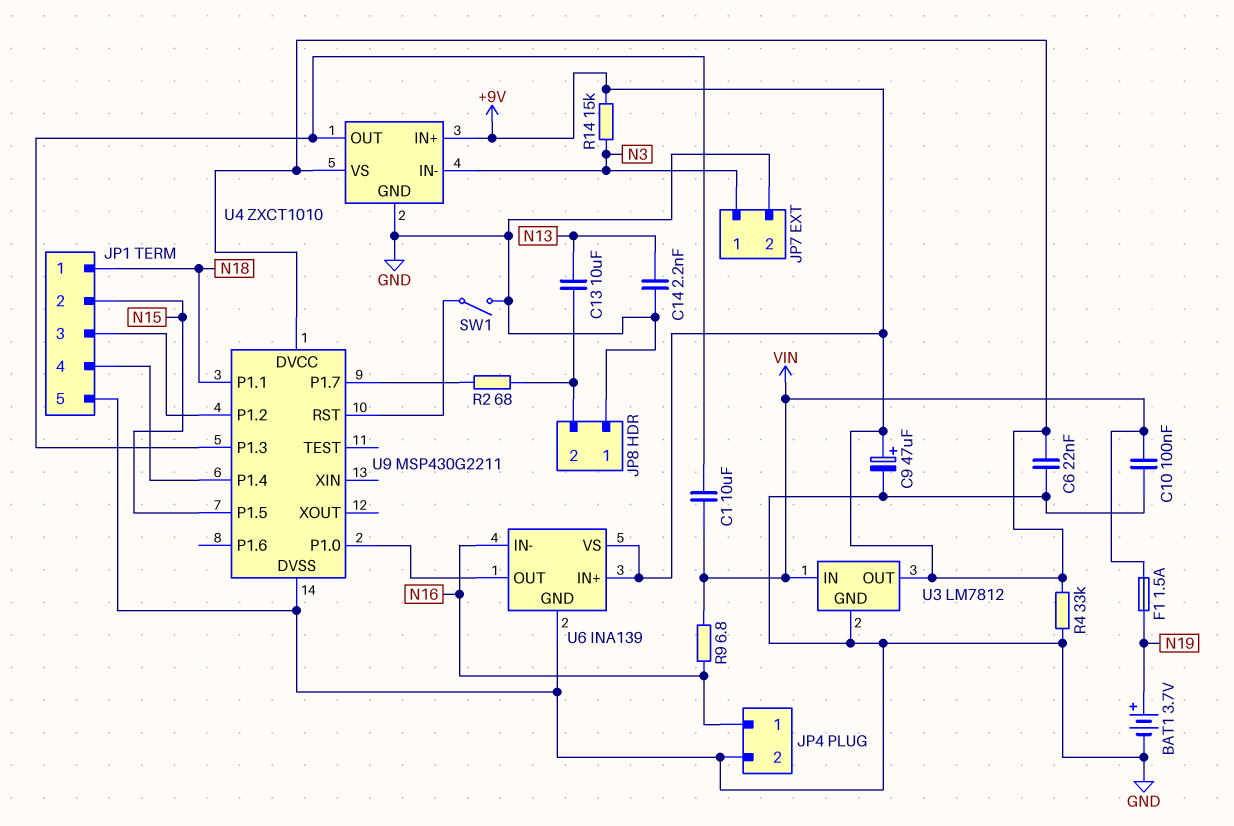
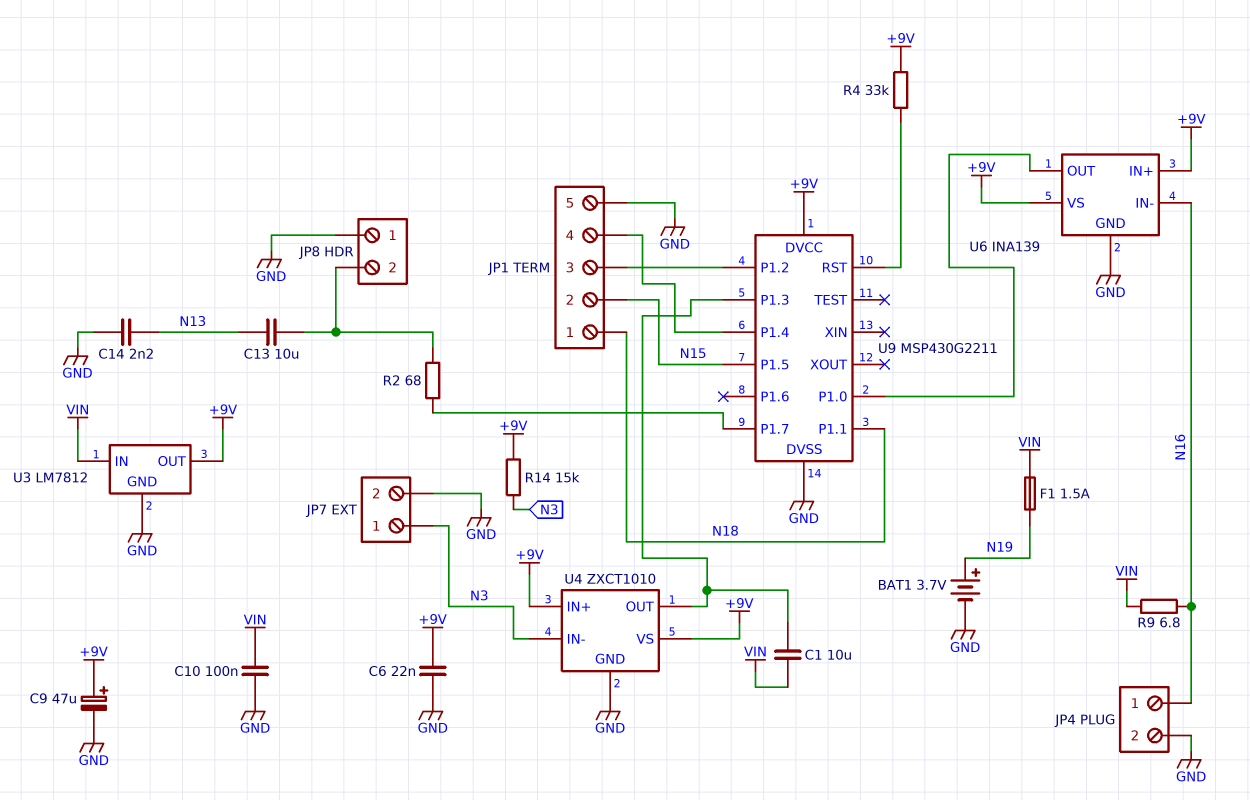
R4: 33k (+9V, GND) -> 33k (+9V, U9/RST)
SW1: switch (GND, U9/RST) -> none

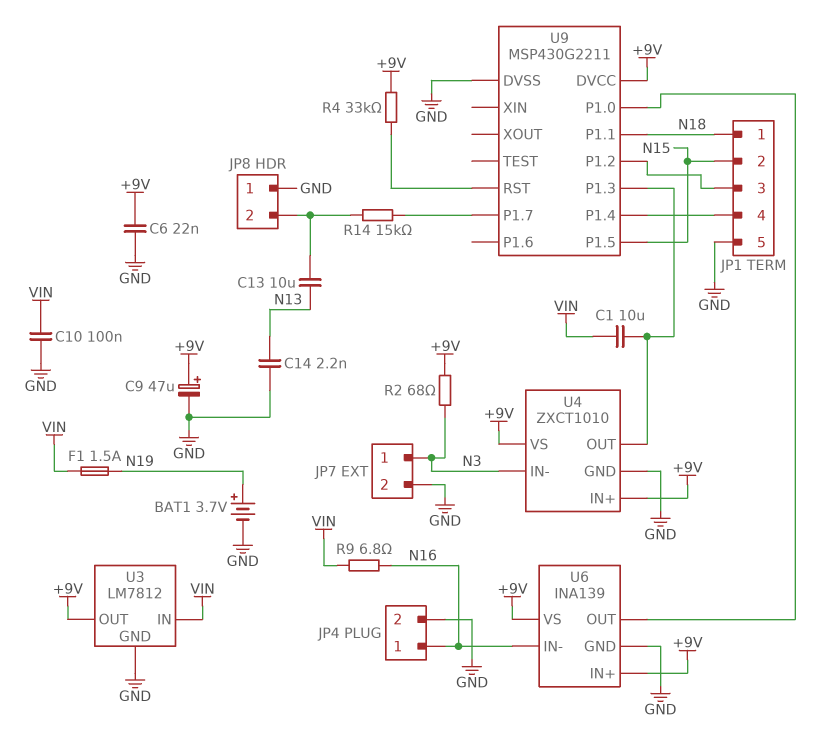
R2: 68 (JP8/2, U9/P1.7) -> 68 (+9V, N3)
R14: 15k (+9V, N3) -> 15k (JP8/2, U9/P1.7)

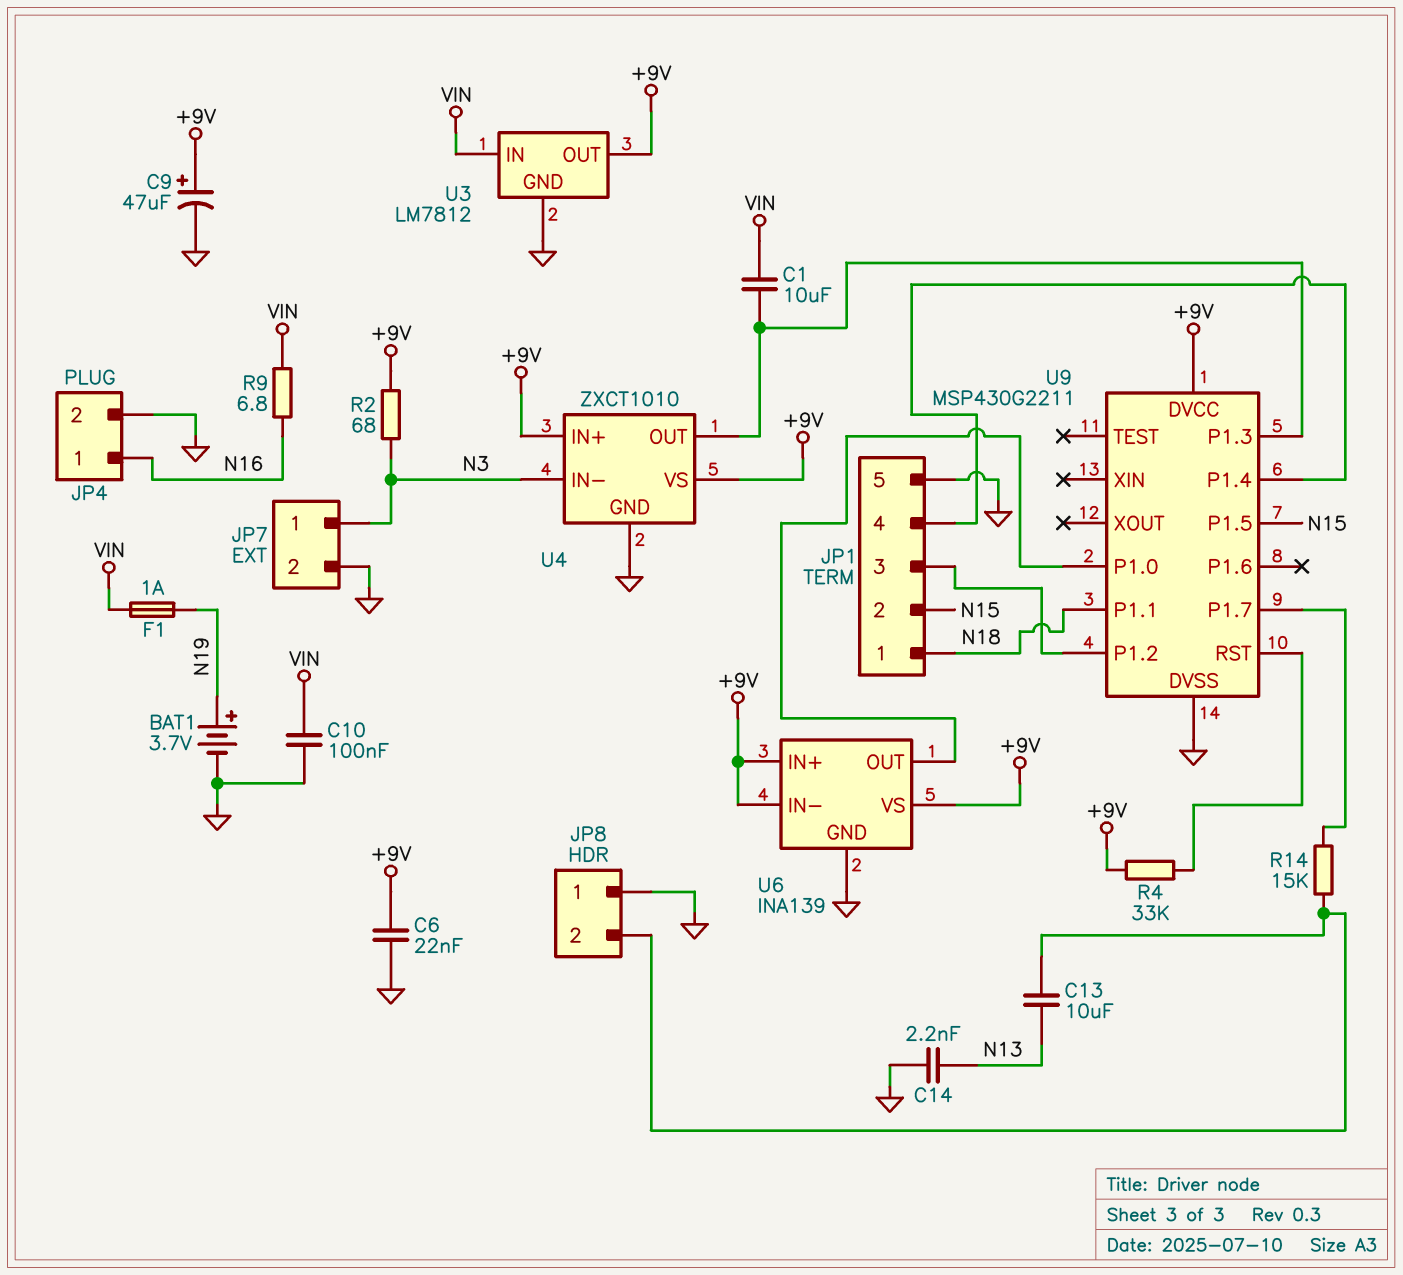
F1: 1.5A (N19, VIN) -> 1A (N19, VIN)
U6 pin IN-: N16 -> +9V

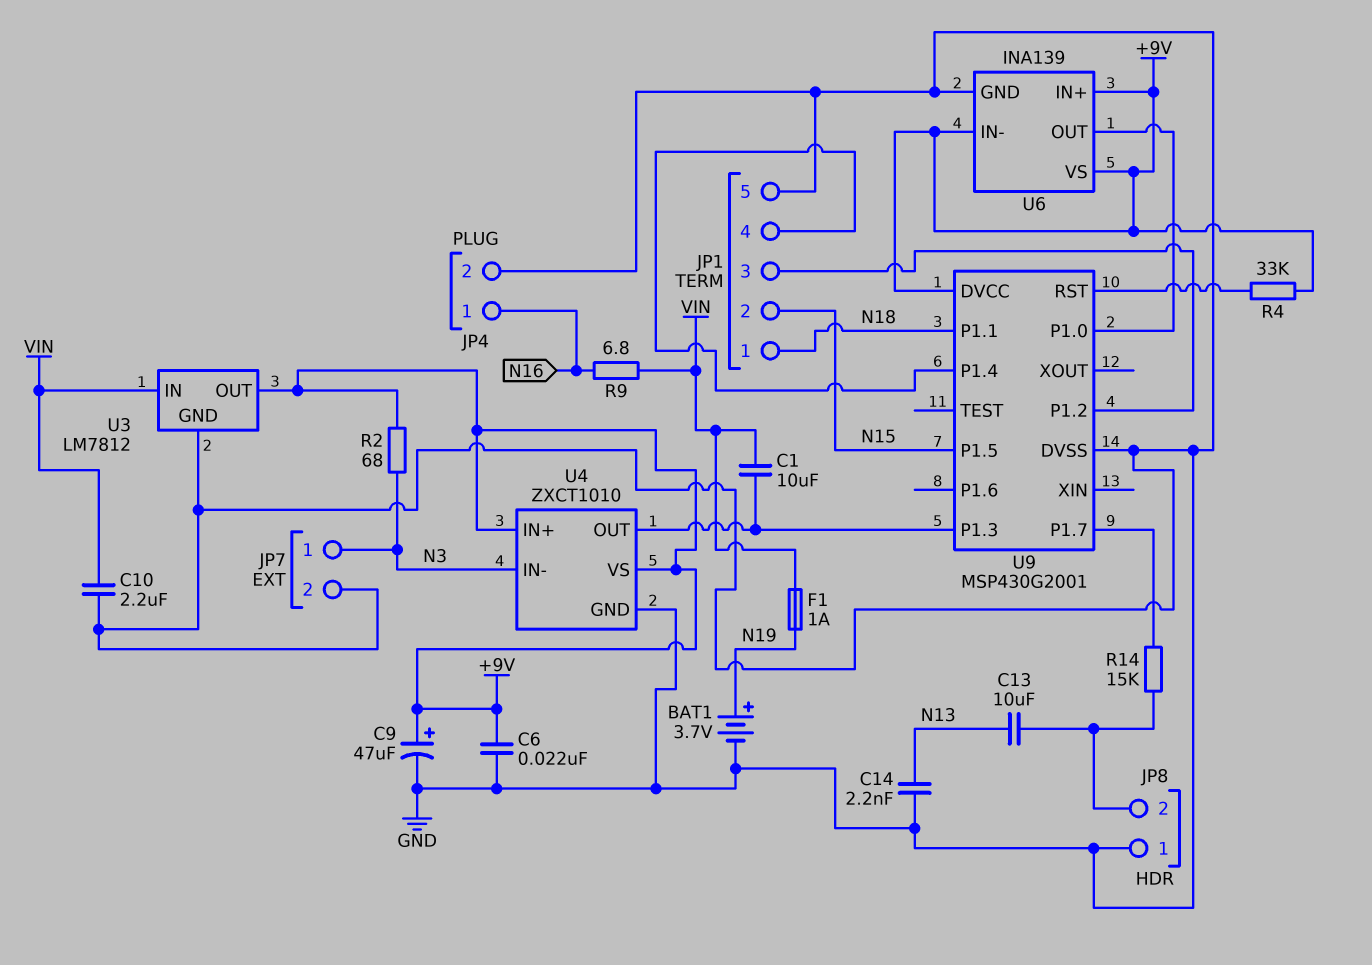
C10: 100nF (GND, VIN) -> 2.2uF (GND, VIN)
U9: MSP430G2211 -> MSP430G2001

